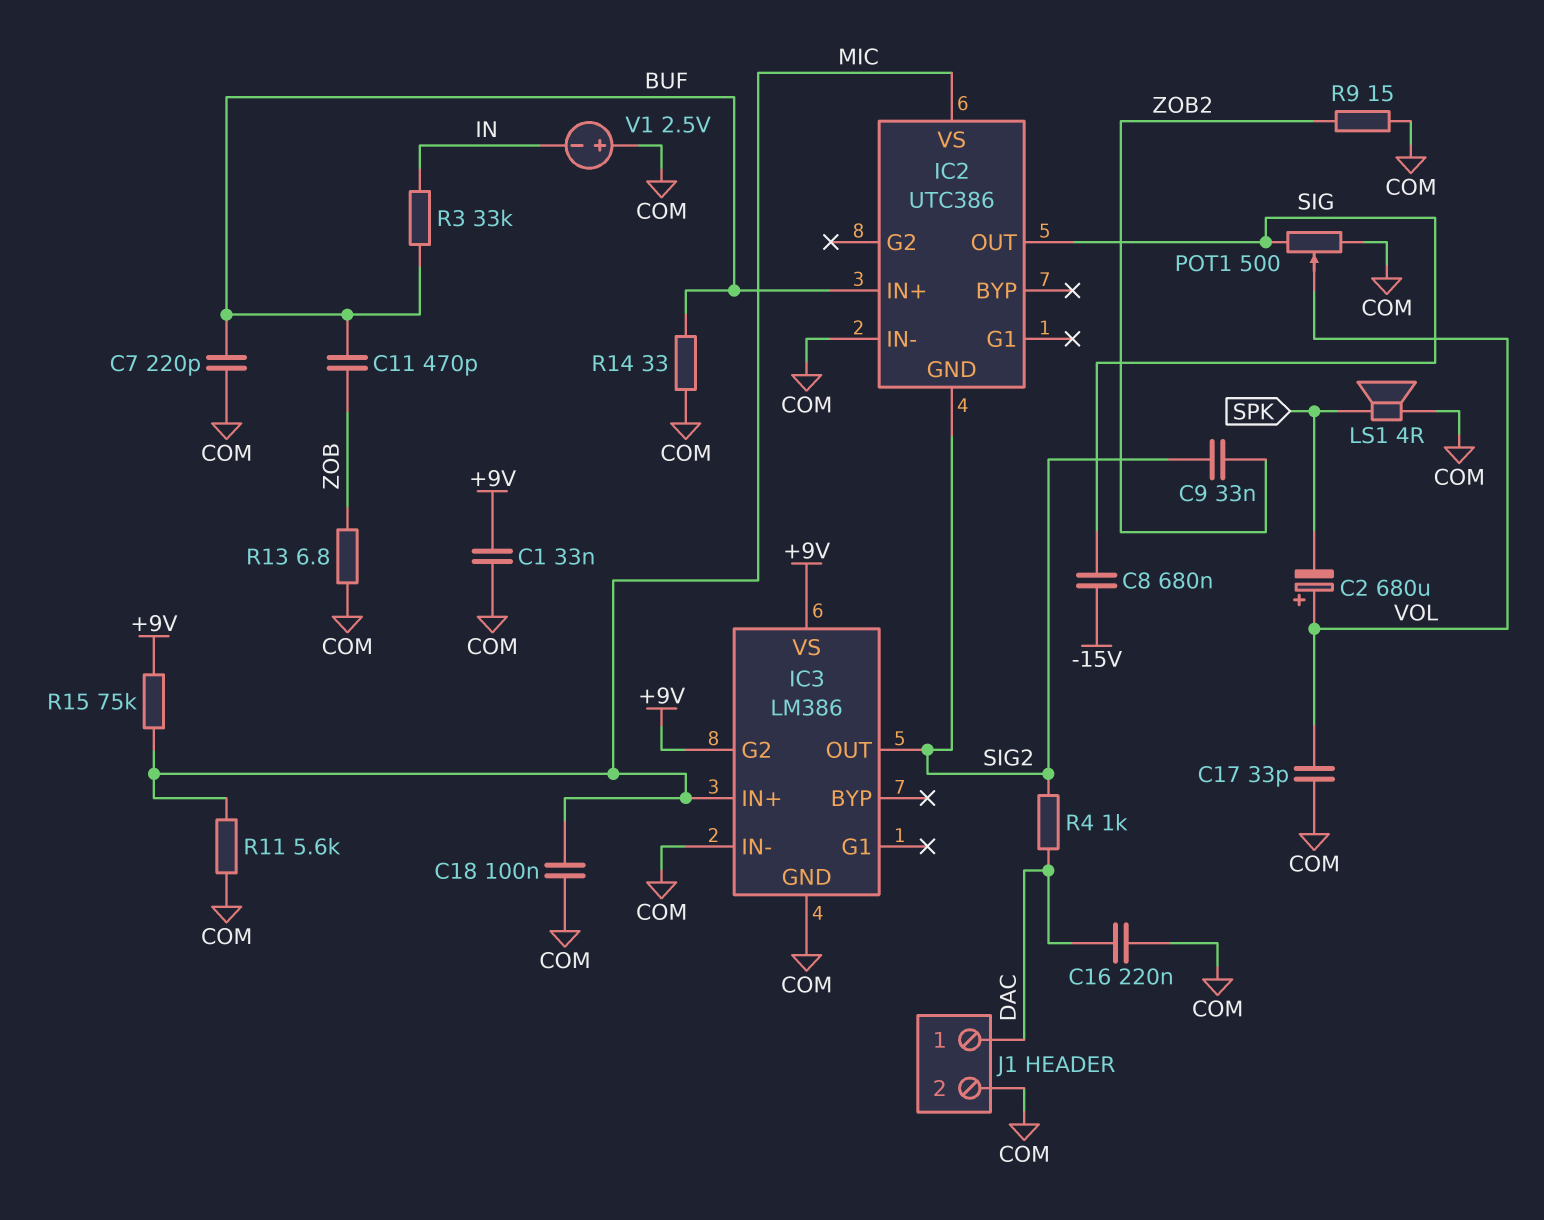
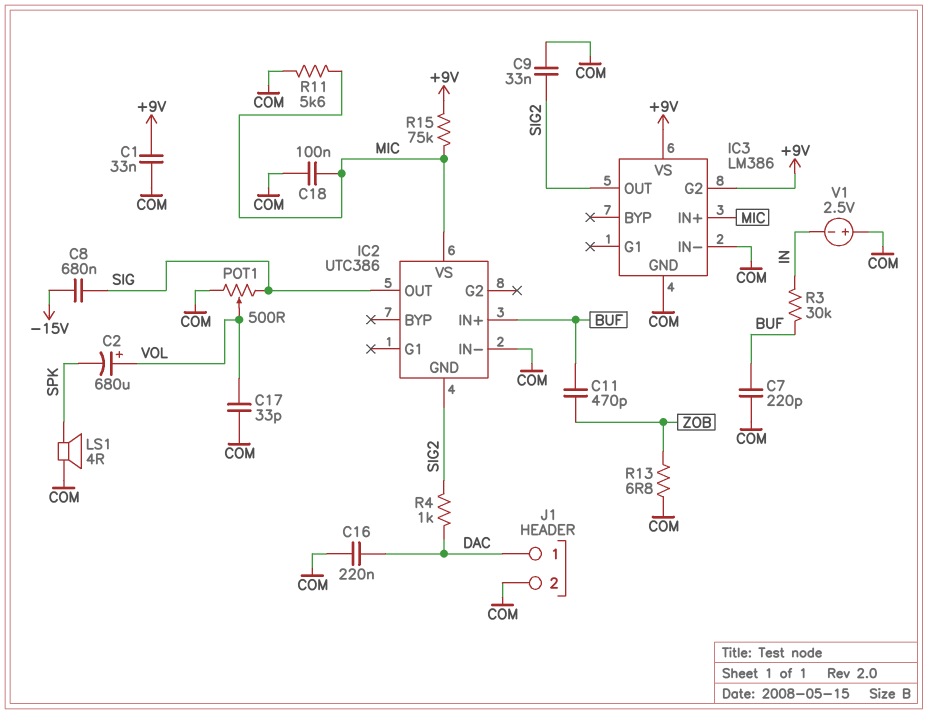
C9: 33nF (SIG2, ZOB2) -> 33nF (COM, SIG2)
R3: 33k (BUF, IN) -> 30k (BUF, IN)
R9: 15 (COM, ZOB2) -> none
R14: 33 (BUF, COM) -> none

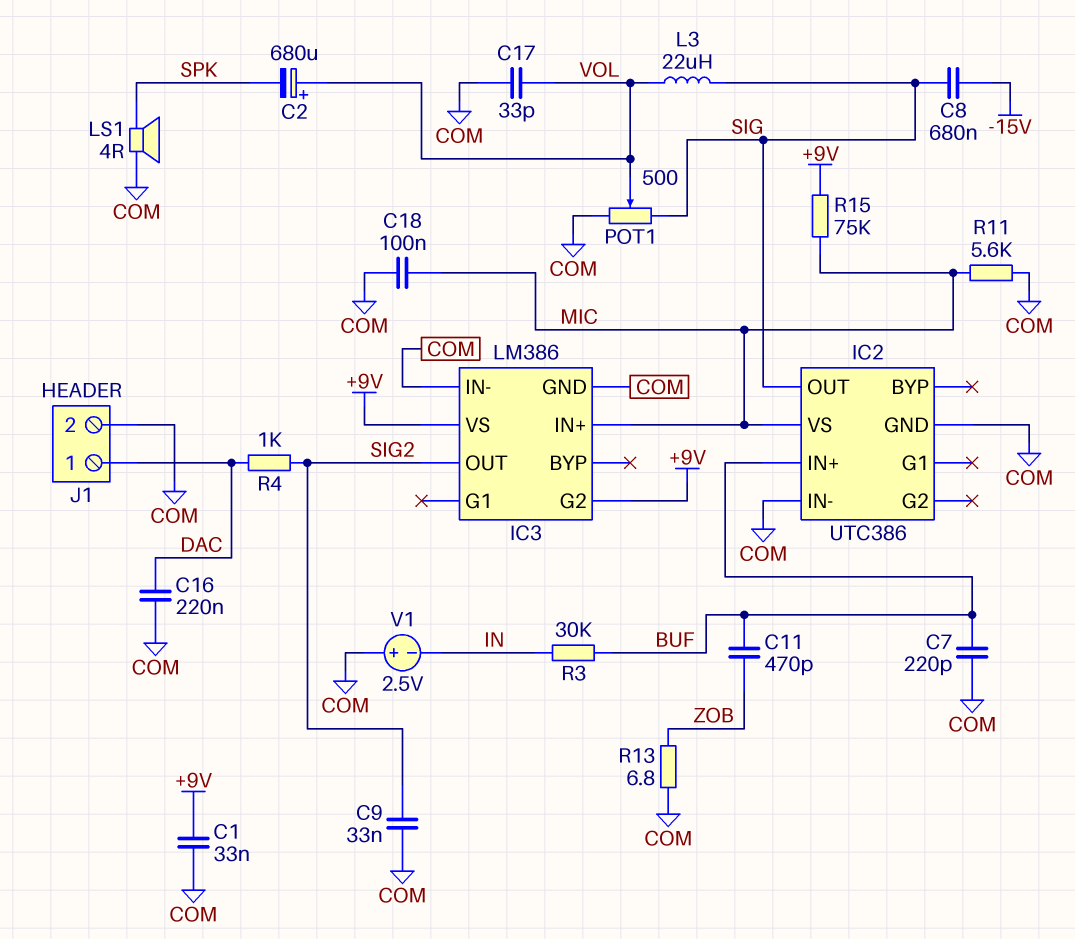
IC2 pin GND: SIG2 -> COM
L3: none -> 22uH (SIG, VOL)

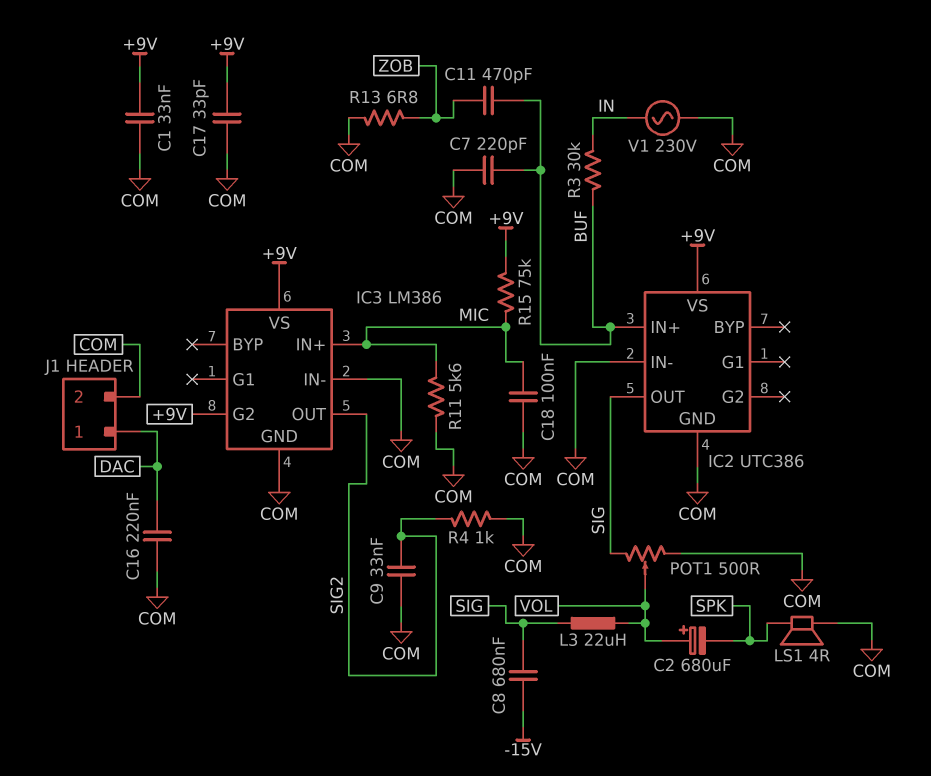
C17: 33pF (COM, VOL) -> 33pF (+9V, COM)
IC2 pin VS: MIC -> +9V
R4: 1k (DAC, SIG2) -> 1k (COM, SIG2)
V1: 2.5V (plus COM, minus IN) -> AC 230V (COM, IN)

